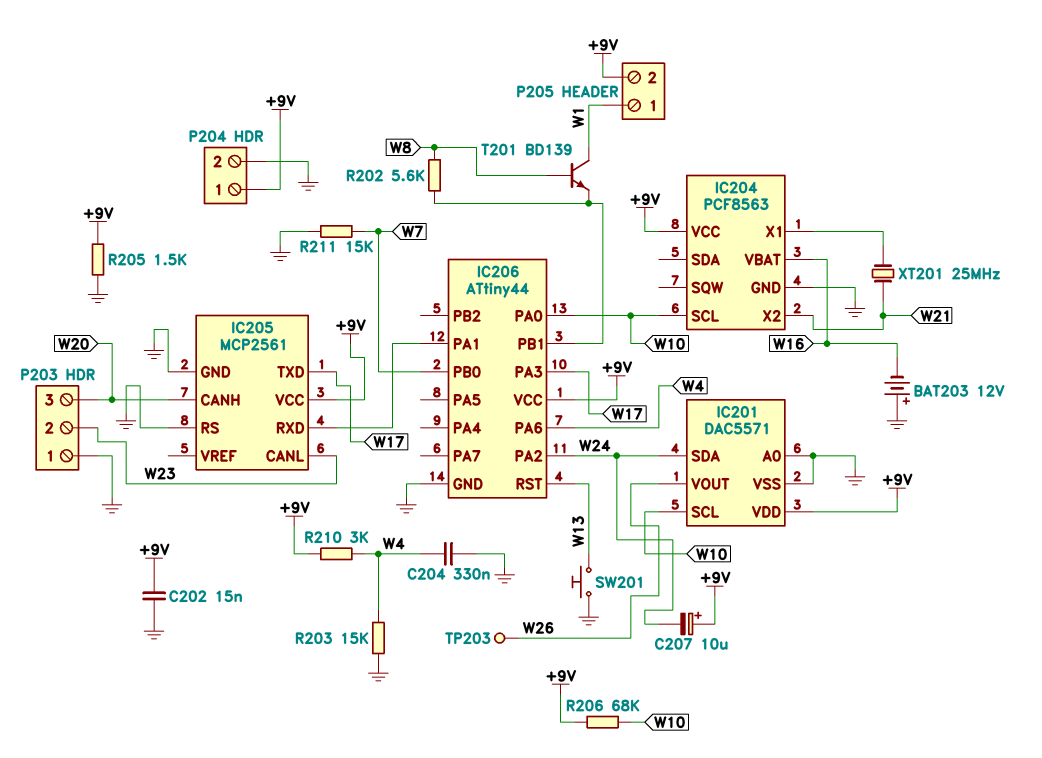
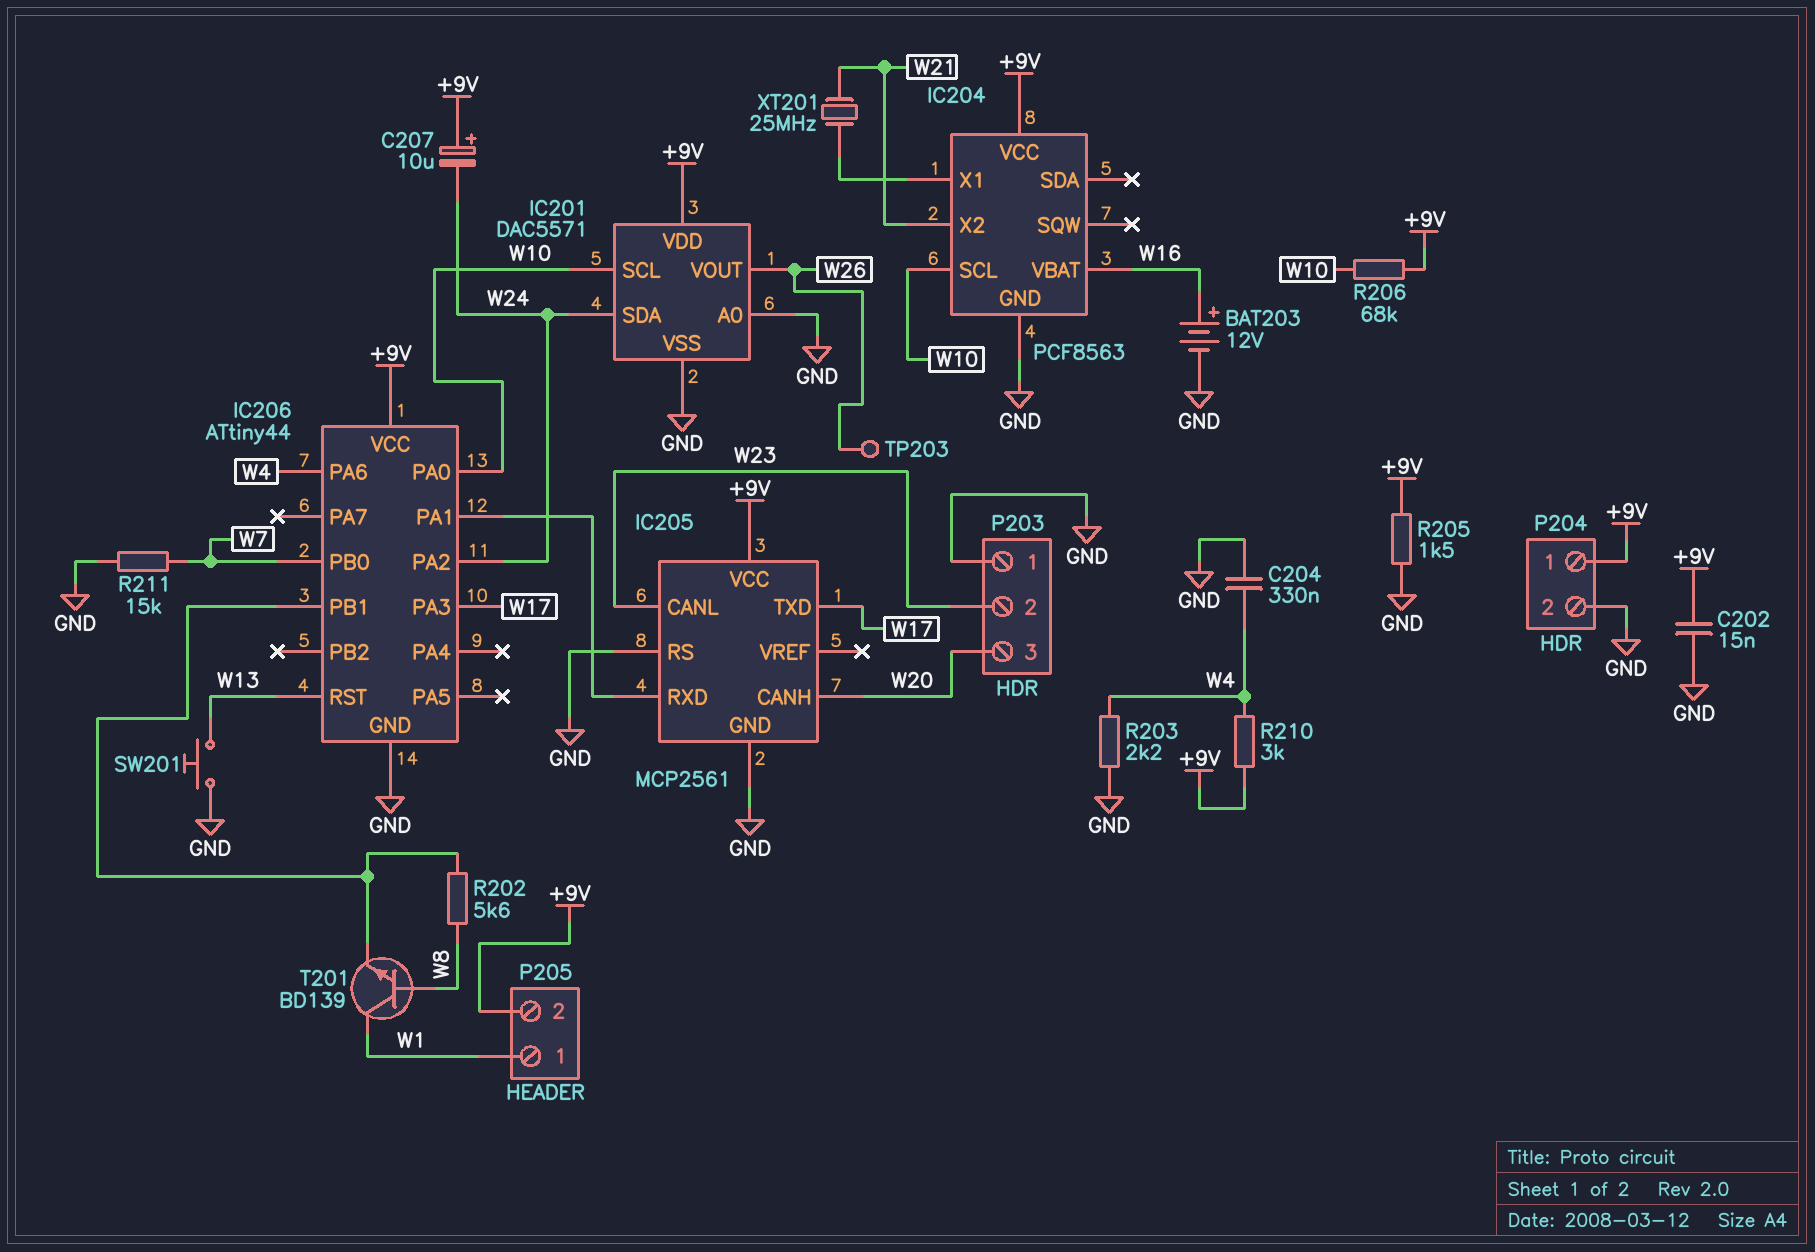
BAT203: 12V (plus GND, minus W16) -> 12V (plus W16, minus GND)
R203: 15k (GND, W4) -> 2.2k (GND, W4)

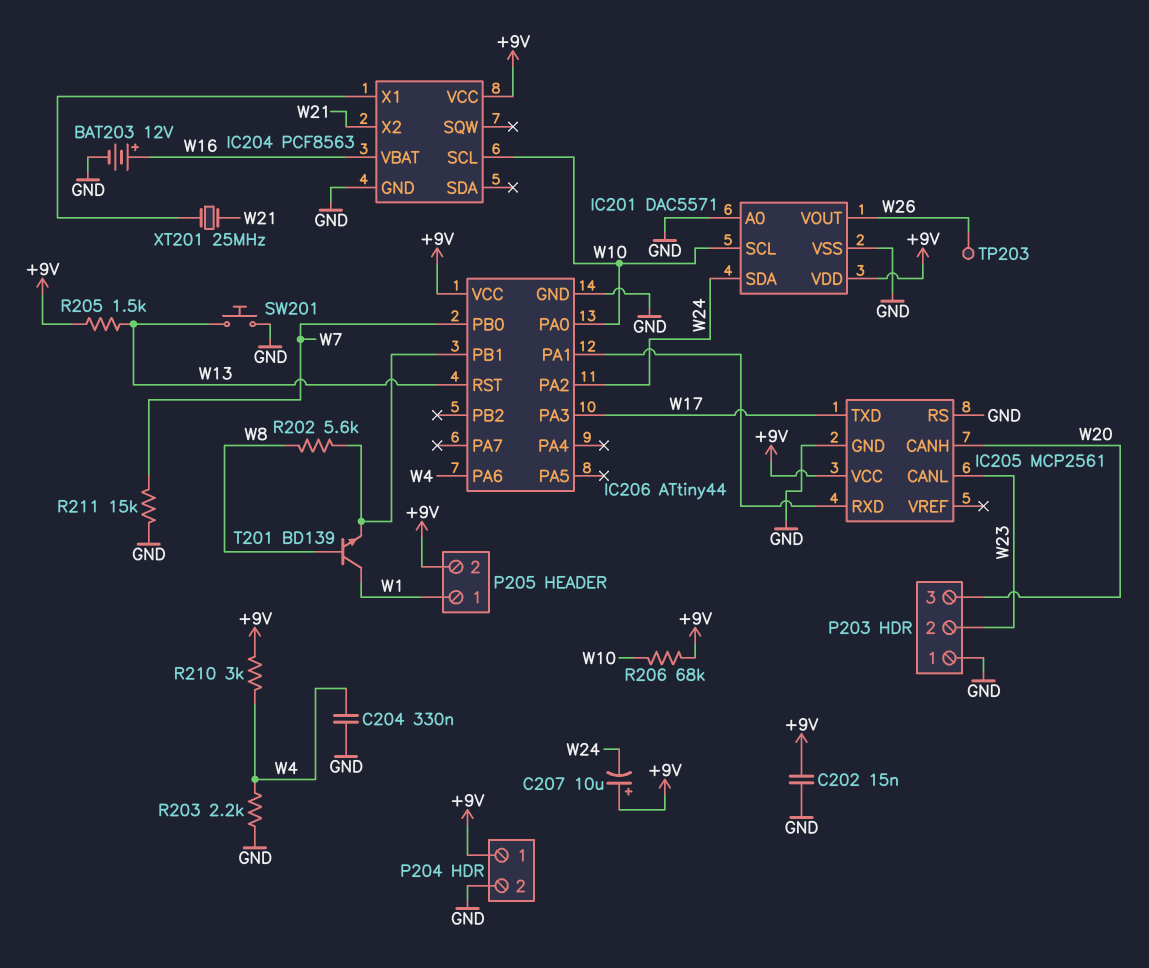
R205: 1.5k (+9V, GND) -> 1.5k (+9V, W13)

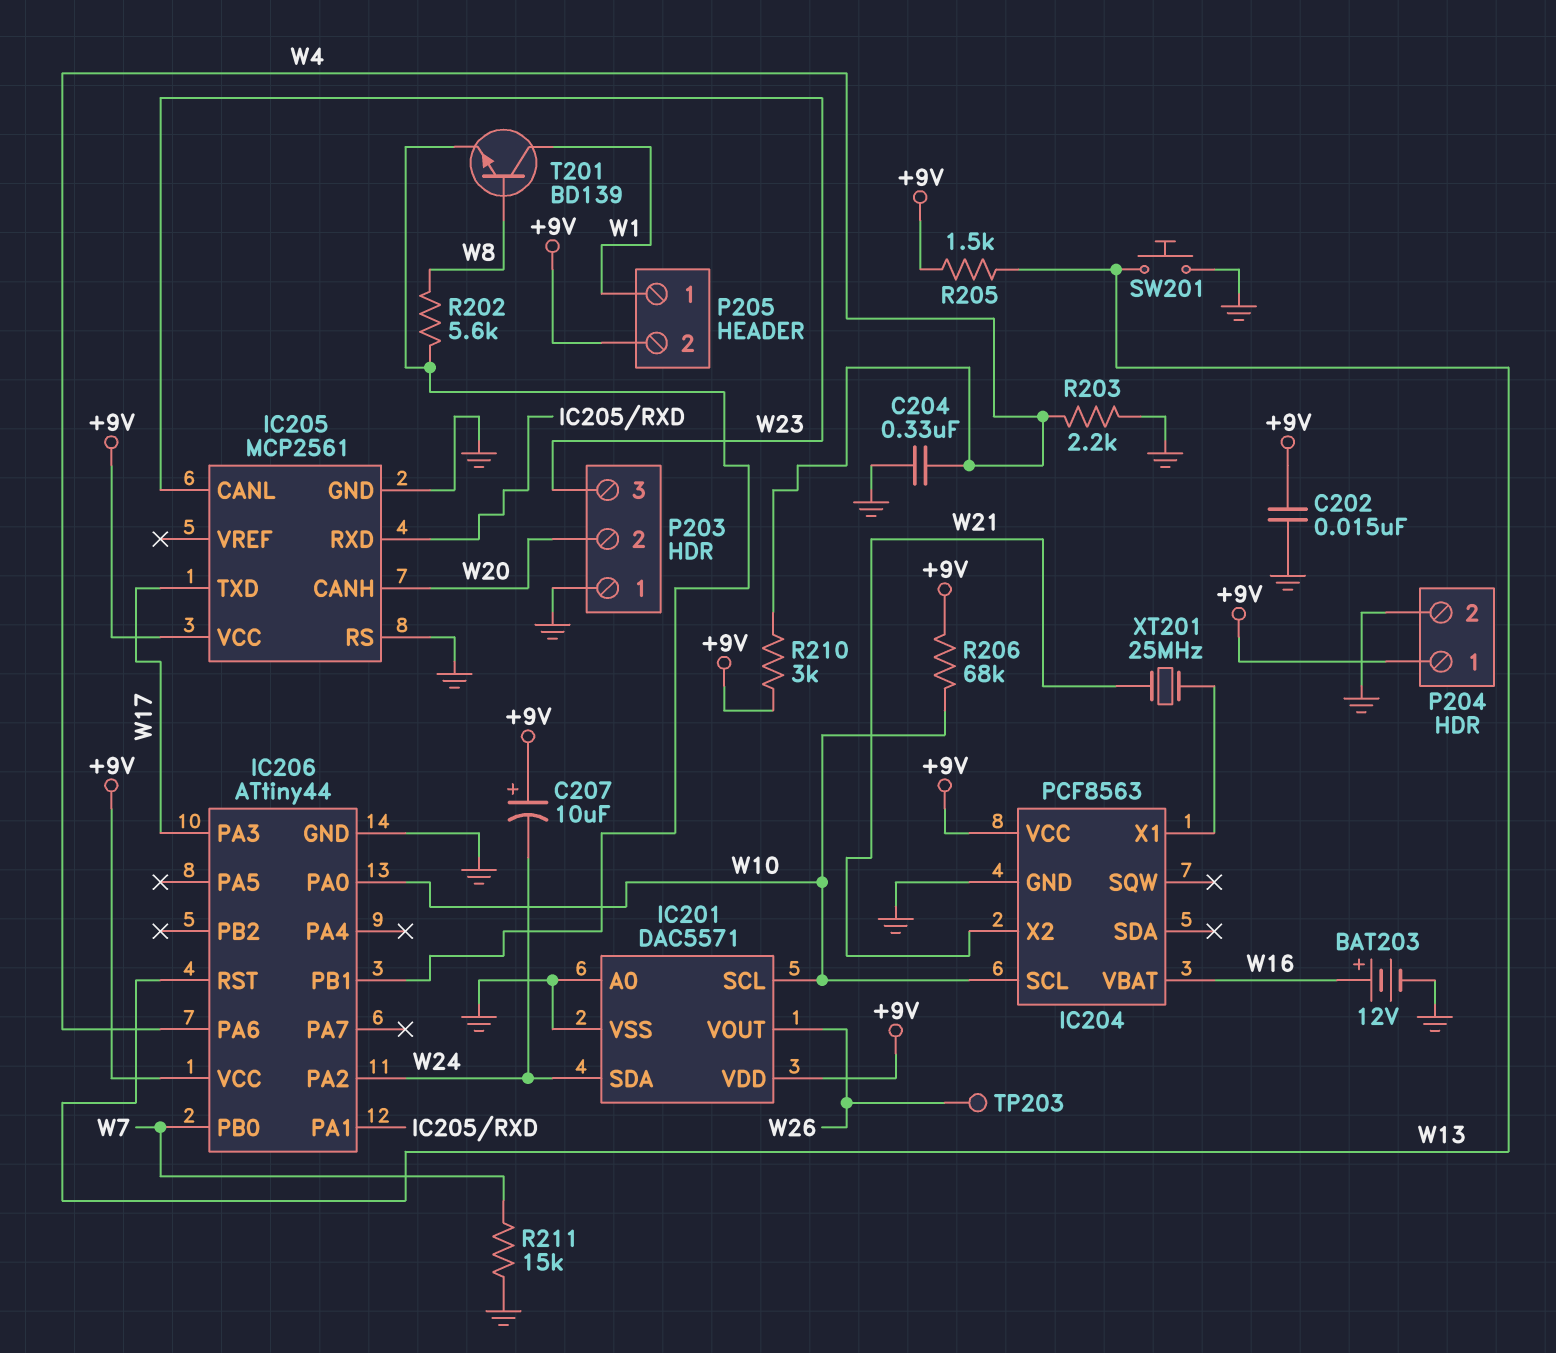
P203 pin 2: W23 -> W20
P203 pin 3: W20 -> W23

